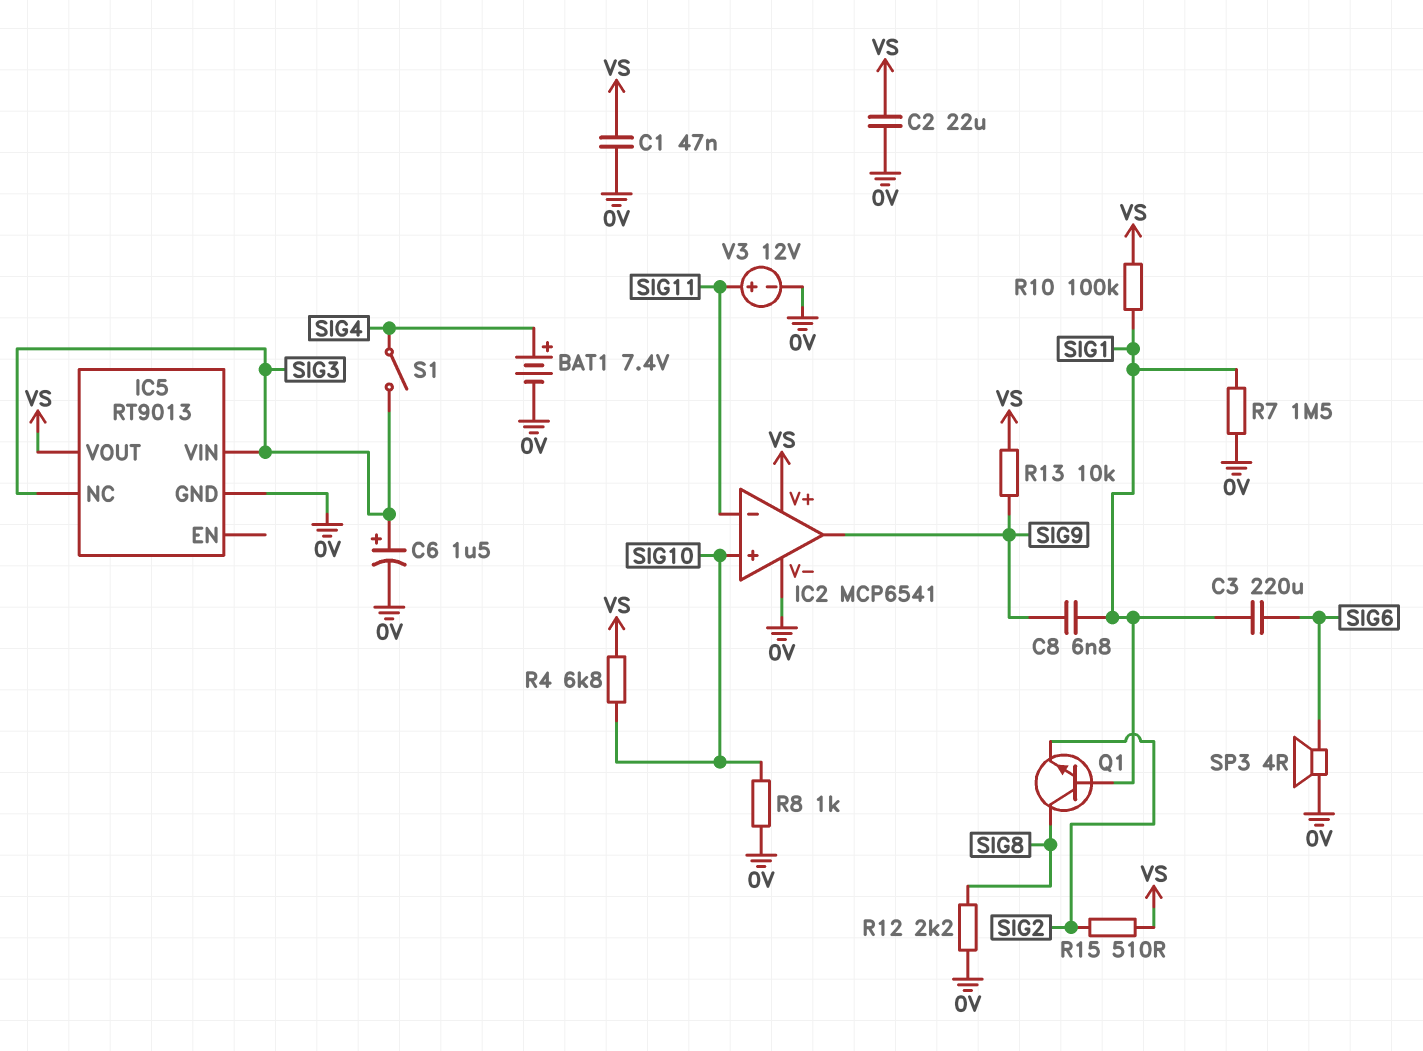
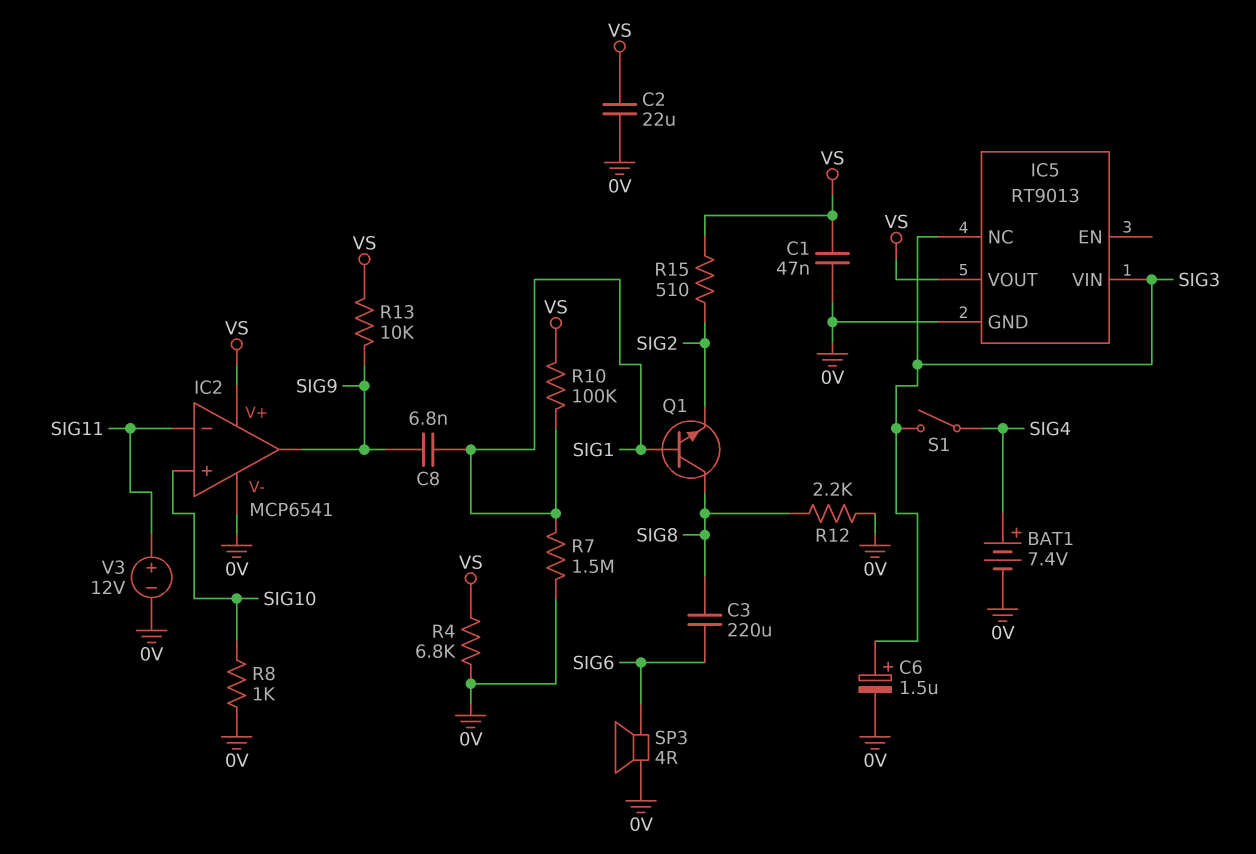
C3: 220uF (SIG1, SIG6) -> 220uF (SIG6, SIG8)
R4: 6.8k (SIG10, VS) -> 6.8k (0V, VS)

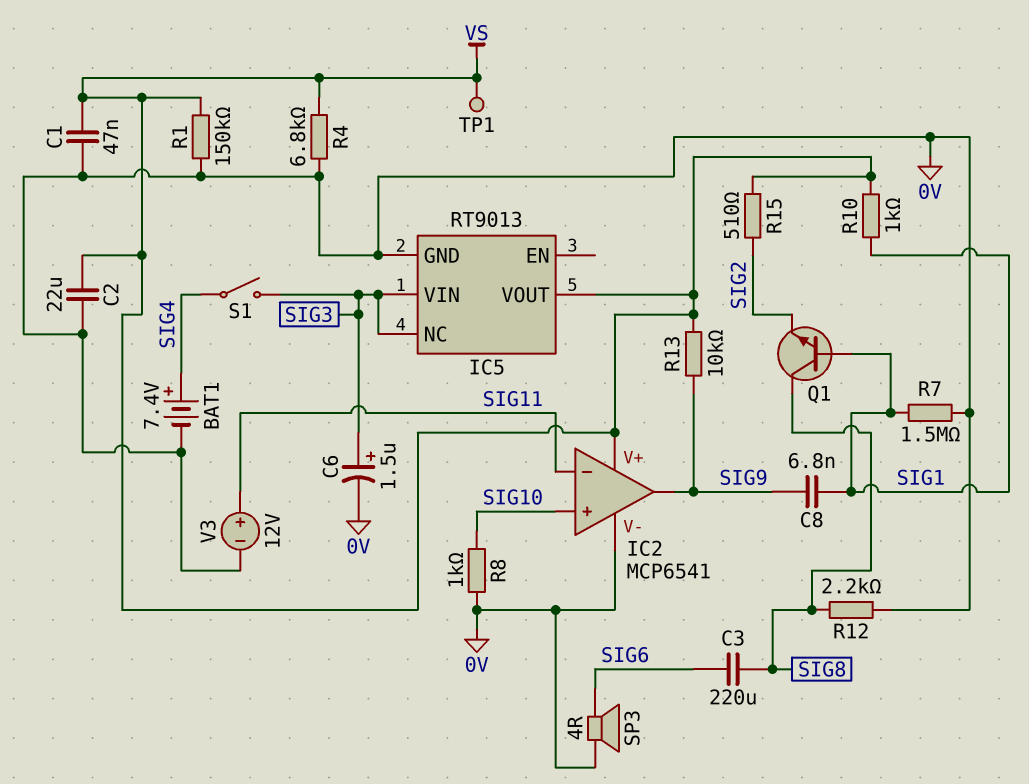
R1: none -> 150k (0V, VS)
R10: 100k (SIG1, VS) -> 1k (SIG1, VS)
TP1: none -> test point (VS)

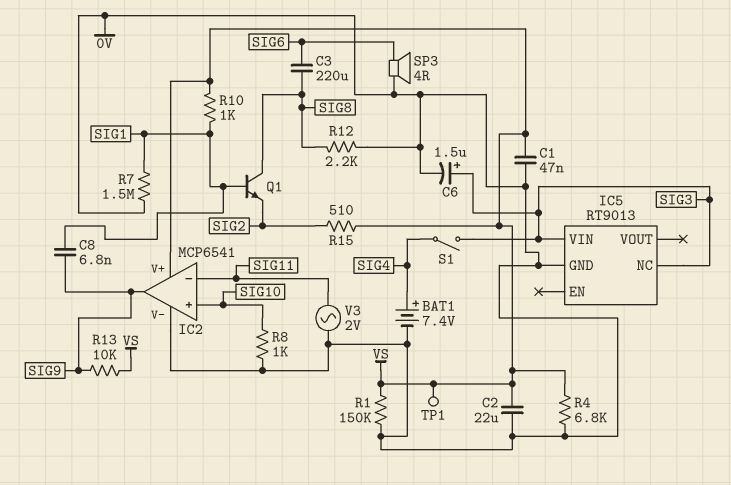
IC5 pin VOUT: VS -> none
V3: 12V (plus SIG11, minus 0V) -> AC 2V (0V, SIG11)

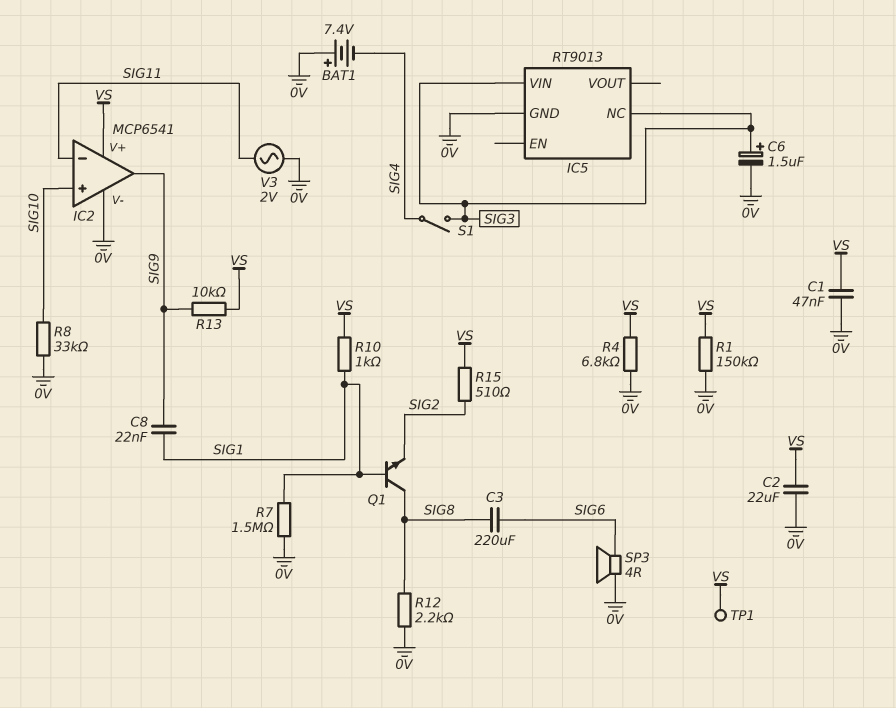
BAT1: 7.4V (plus SIG4, minus 0V) -> 7.4V (plus 0V, minus SIG4)
C8: 6.8nF (SIG1, SIG9) -> 22nF (SIG1, SIG9)
R8: 1k (0V, SIG10) -> 33k (0V, SIG10)

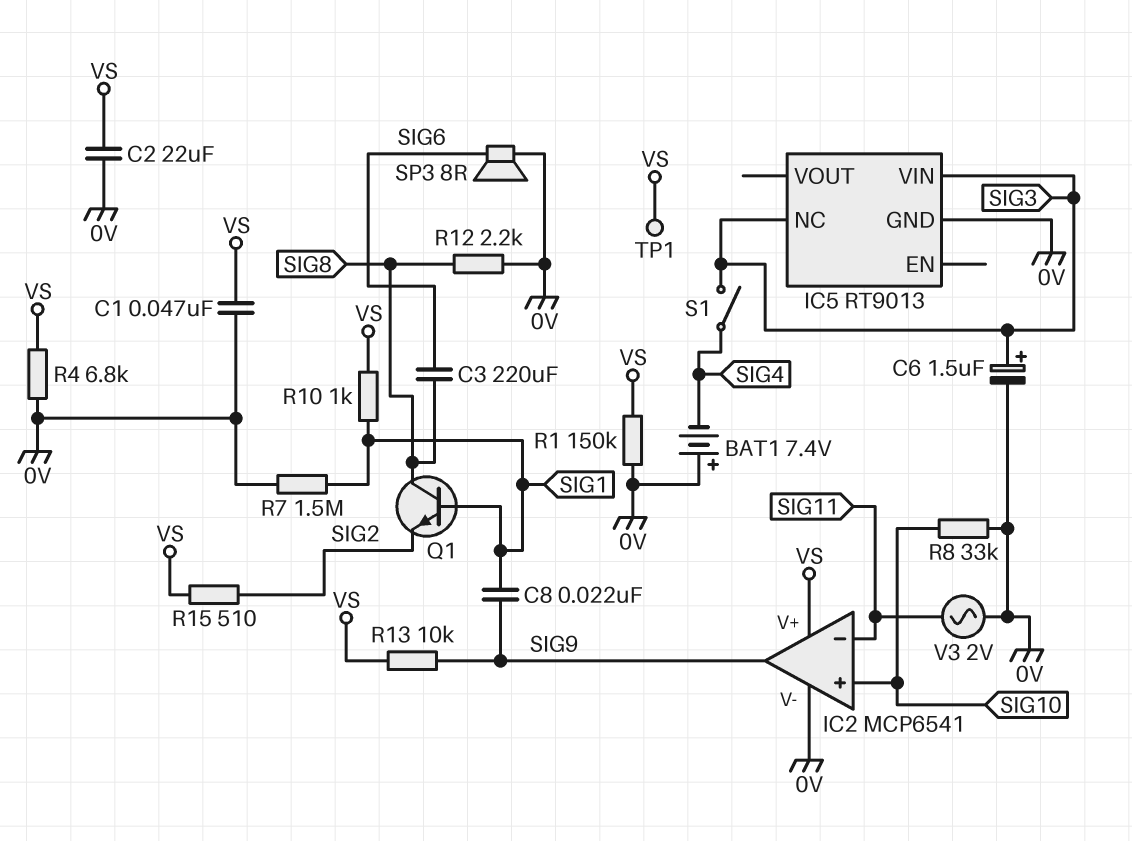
SP3: speaker 4R (0V, SIG6) -> speaker 8R (0V, SIG6)

